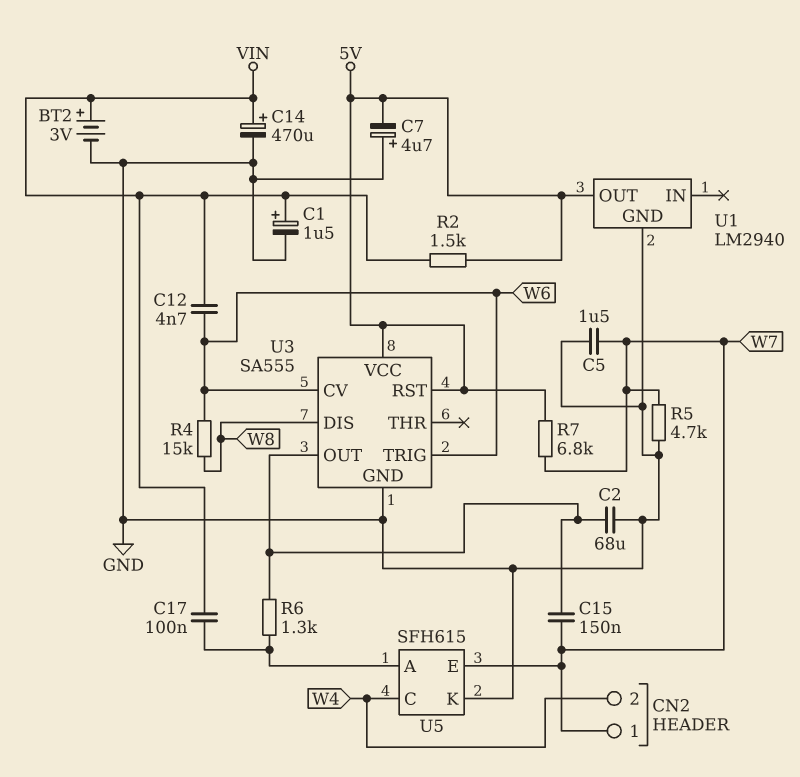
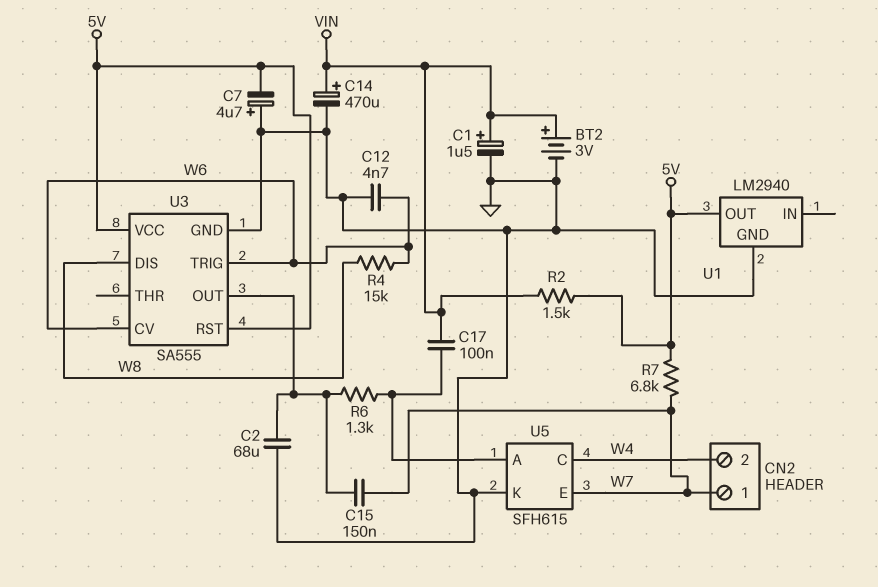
C5: 1.5uF (GND, W7) -> none
C12: 4.7nF (VIN, W6) -> 4.7nF (GND, W6)
R5: 4.7k (GND, W7) -> none

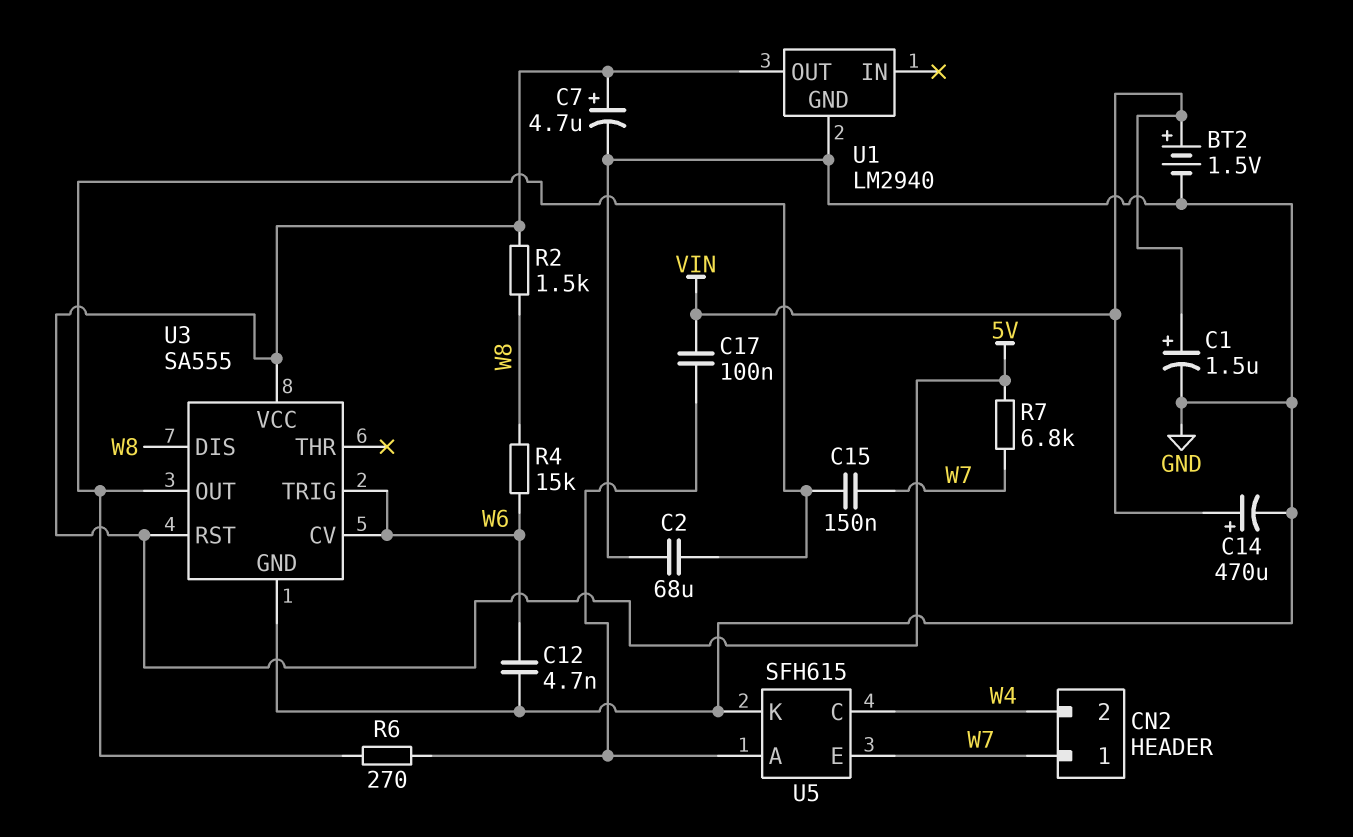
BT2: 3V (plus VIN, minus GND) -> 1.5V (plus VIN, minus GND)
C7: 4.7uF (plus GND, minus 5V) -> 4.7uF (plus 5V, minus GND)
R2: 1.5k (5V, VIN) -> 1.5k (5V, W8)
R6: 1.3k (U3/OUT, U5/A) -> 270 (U3/OUT, U5/A)

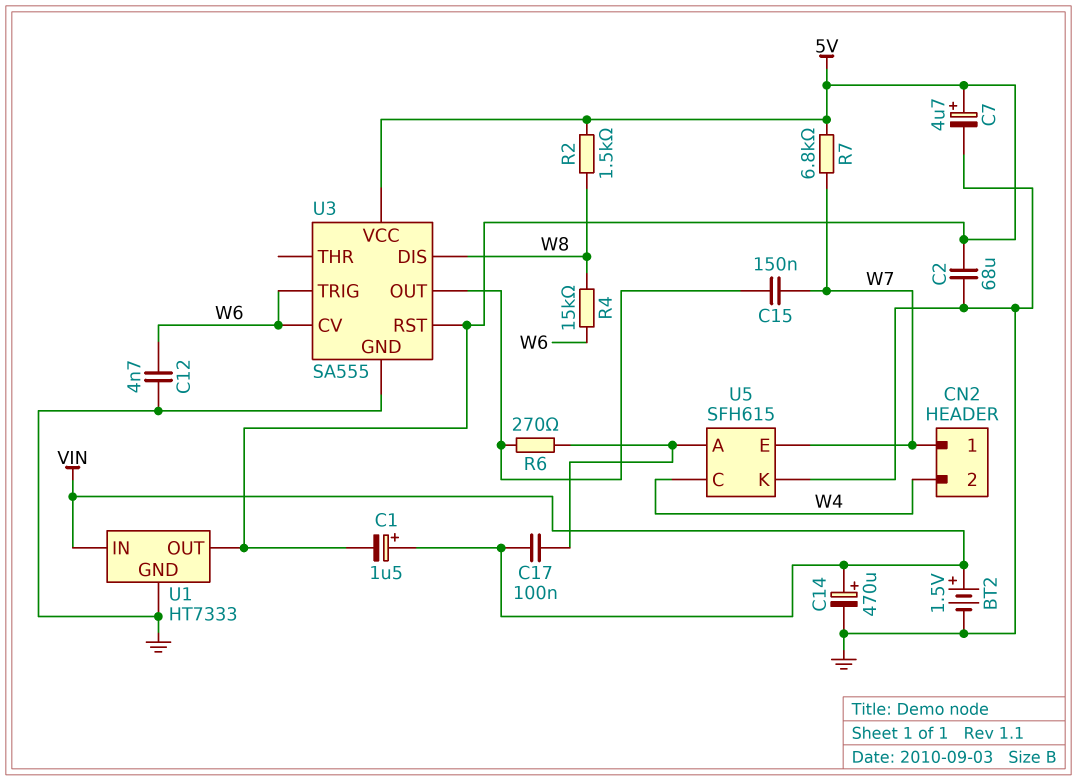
C1: 1.5uF (plus VIN, minus GND) -> 1.5uF (plus VIN, minus 5V)
C2: 68uF (GND, U3/OUT) -> 68uF (5V, GND)
U1: LM2940 -> HT7333
U1 pin IN: none -> VIN

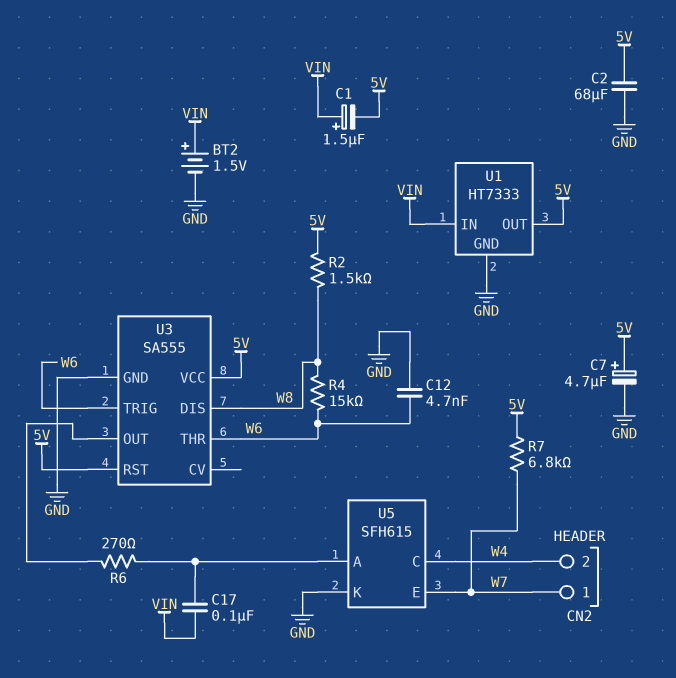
C14: 470uF (plus VIN, minus GND) -> none
C15: 150nF (U3/OUT, W7) -> none
U3 pin CV: W6 -> none
U3 pin THR: none -> W6

